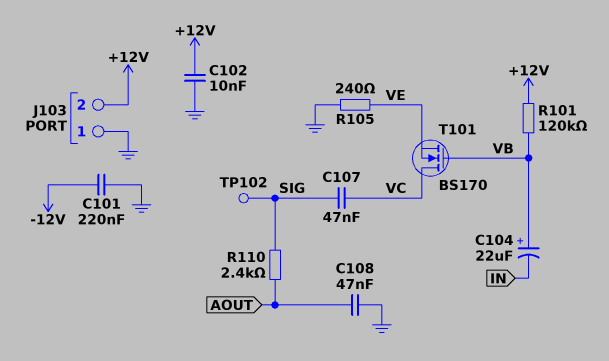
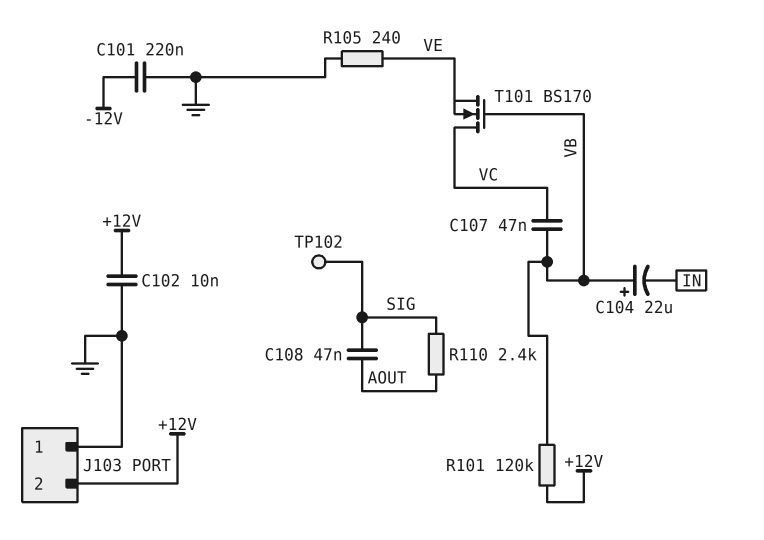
C107: 47nF (SIG, VC) -> 47nF (VB, VC)
C108: 47nF (AOUT, GND) -> 47nF (AOUT, SIG)

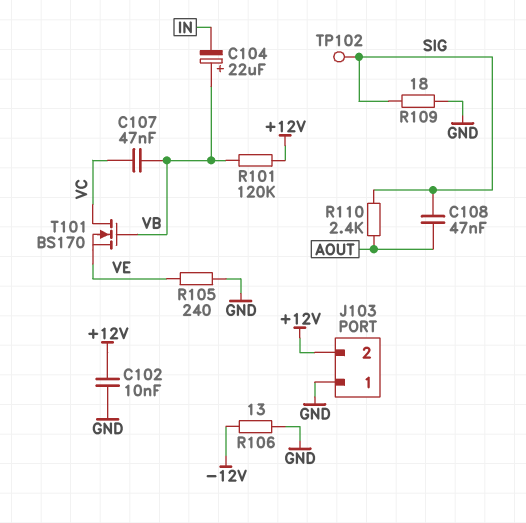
C101: 220nF (-12V, GND) -> none
R106: none -> 13 (-12V, GND)
R109: none -> 18 (GND, SIG)

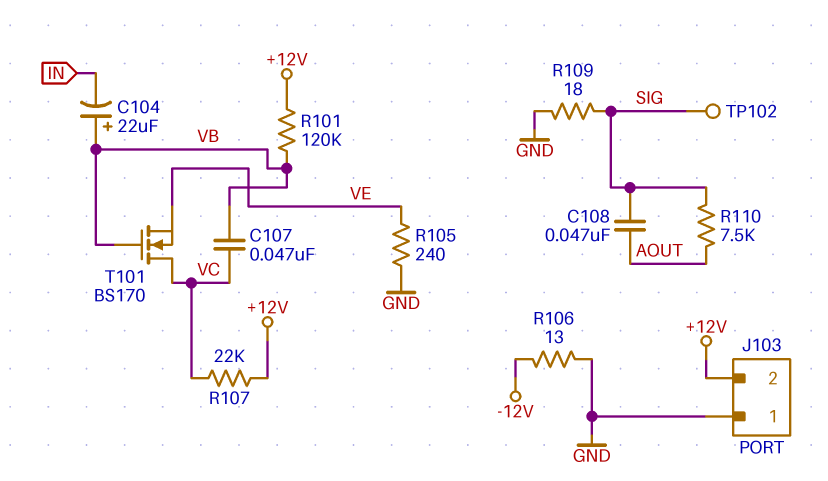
C102: 10nF (+12V, GND) -> none
R107: none -> 22k (+12V, VC)
R110: 2.4k (AOUT, SIG) -> 7.5k (AOUT, SIG)

